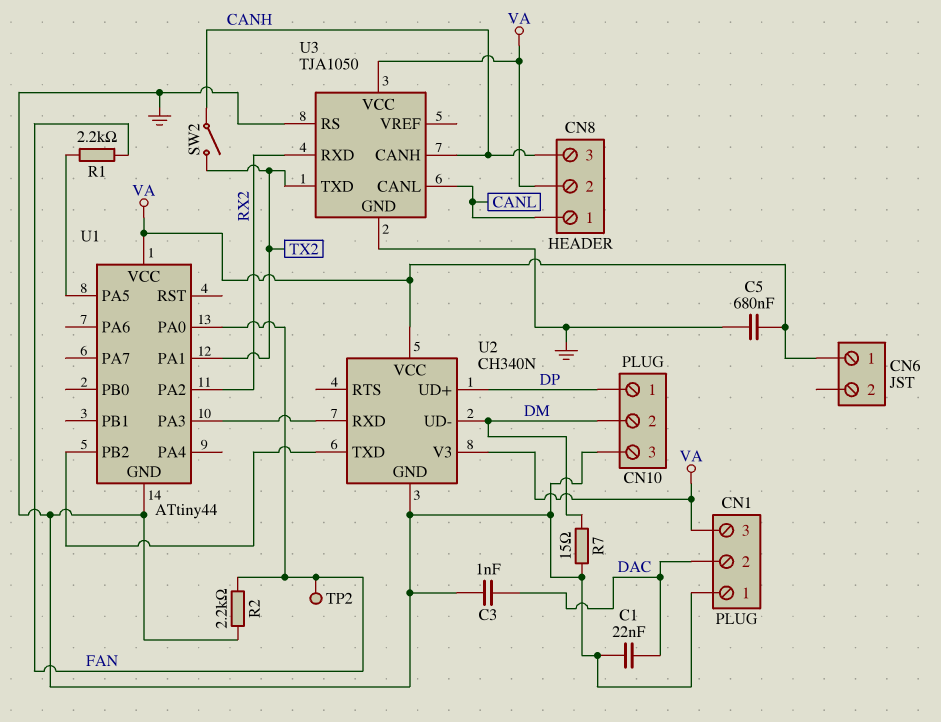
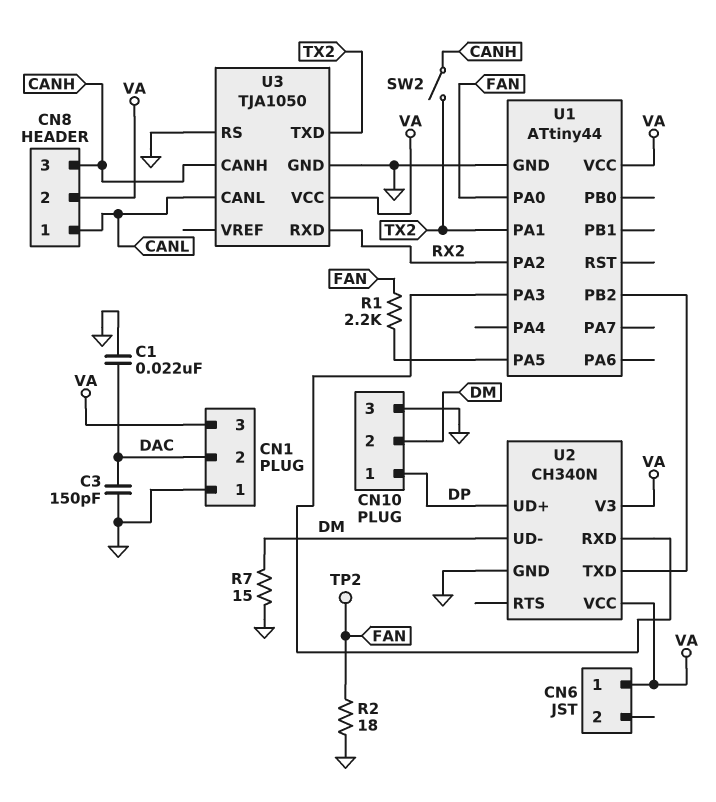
C3: 1nF (DAC, GND) -> 150pF (DAC, GND)
C5: 680nF (GND, VA) -> none
R2: 2.2k (FAN, GND) -> 18 (FAN, GND)

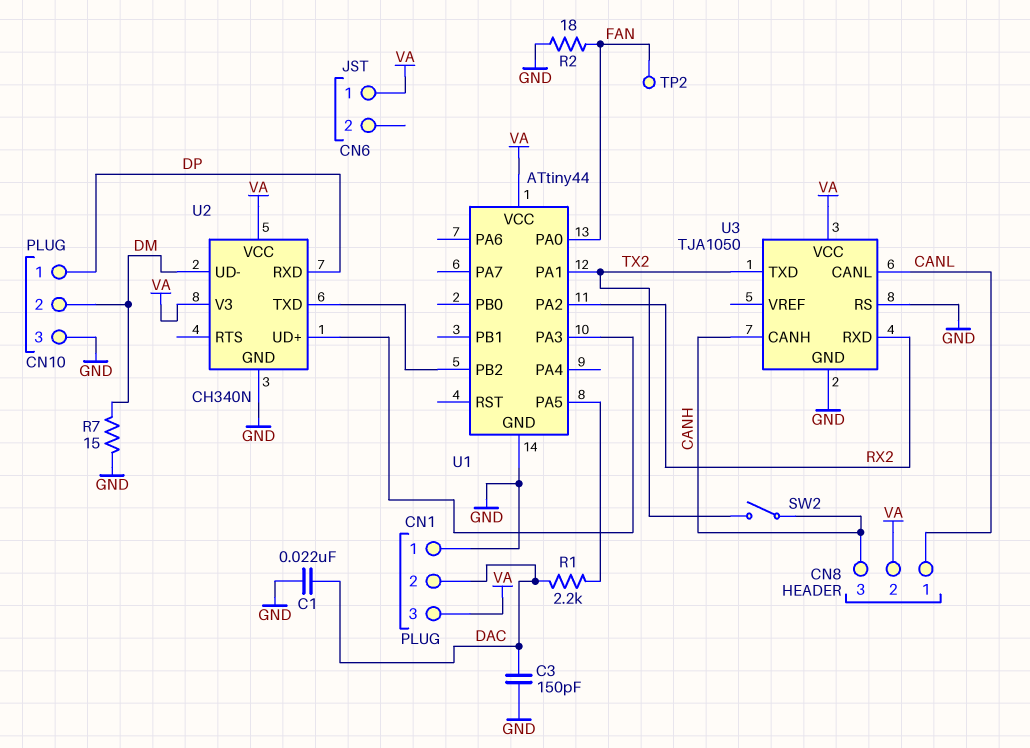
R1: 2.2k (FAN, U1/PA5) -> 2.2k (DAC, U1/PA5)
U2 pin RXD: U1/PA3 -> DP
U2 pin UD+: DP -> U1/PA3

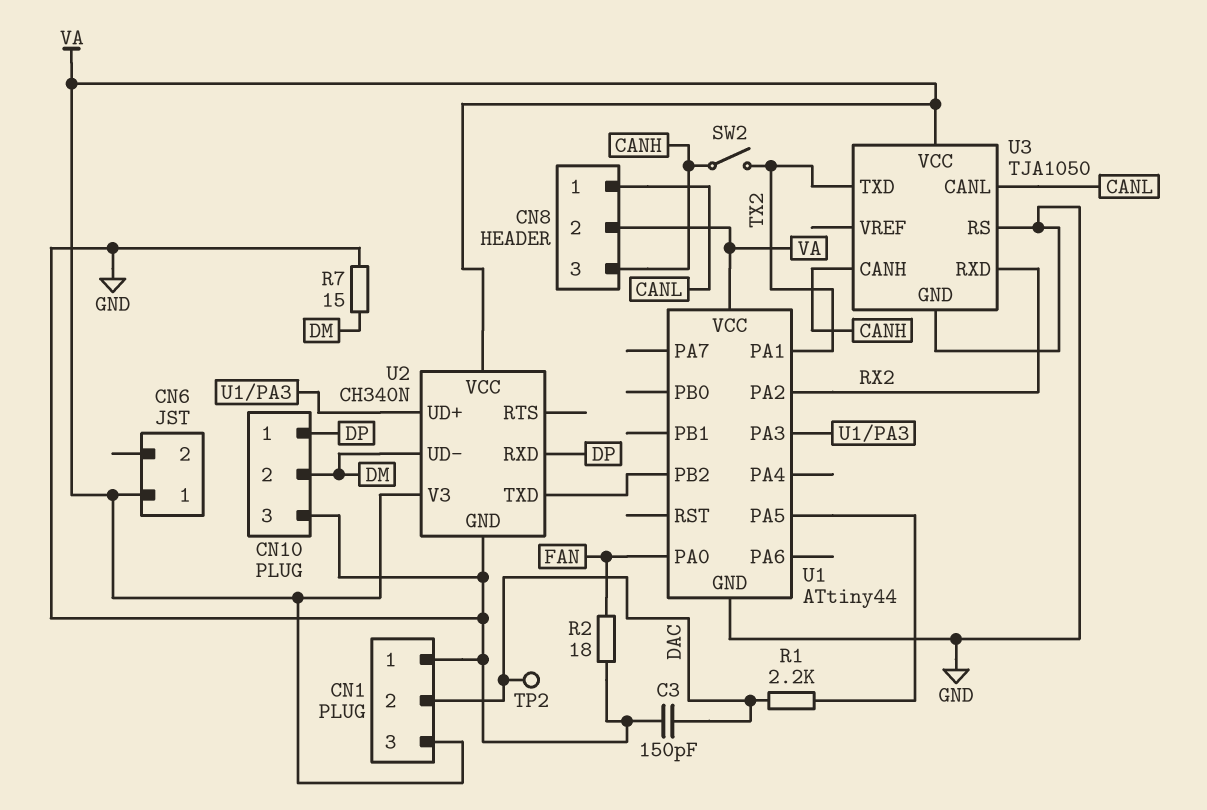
C1: 22nF (DAC, GND) -> none
TP2: test point (FAN) -> test point (DAC)

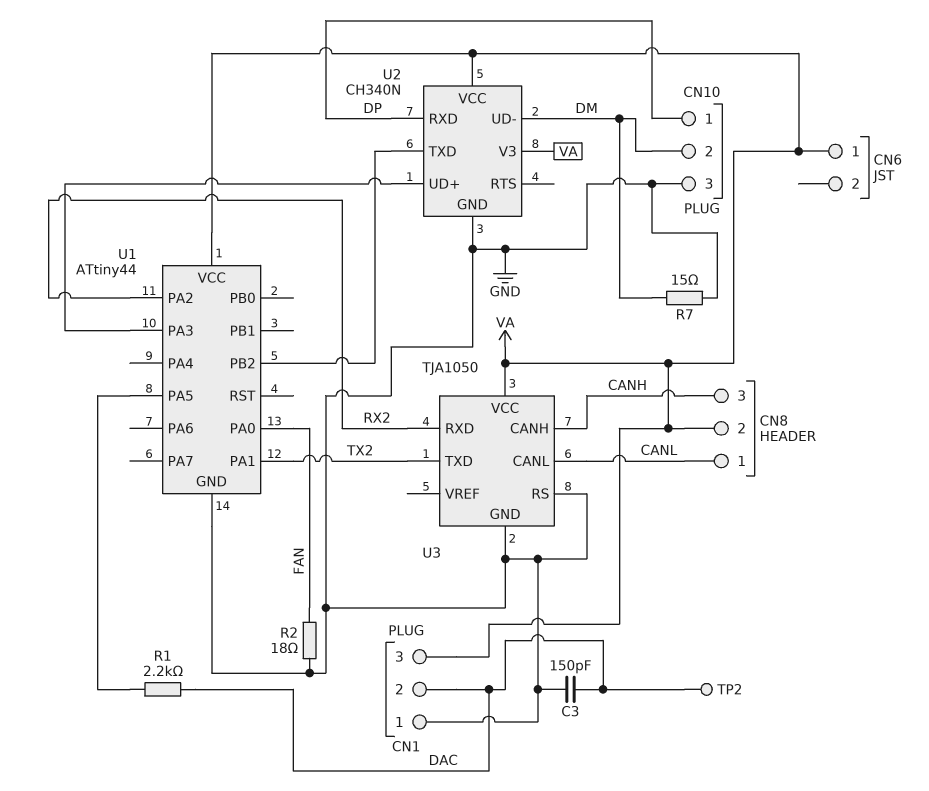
SW2: switch (CANH, TX2) -> none

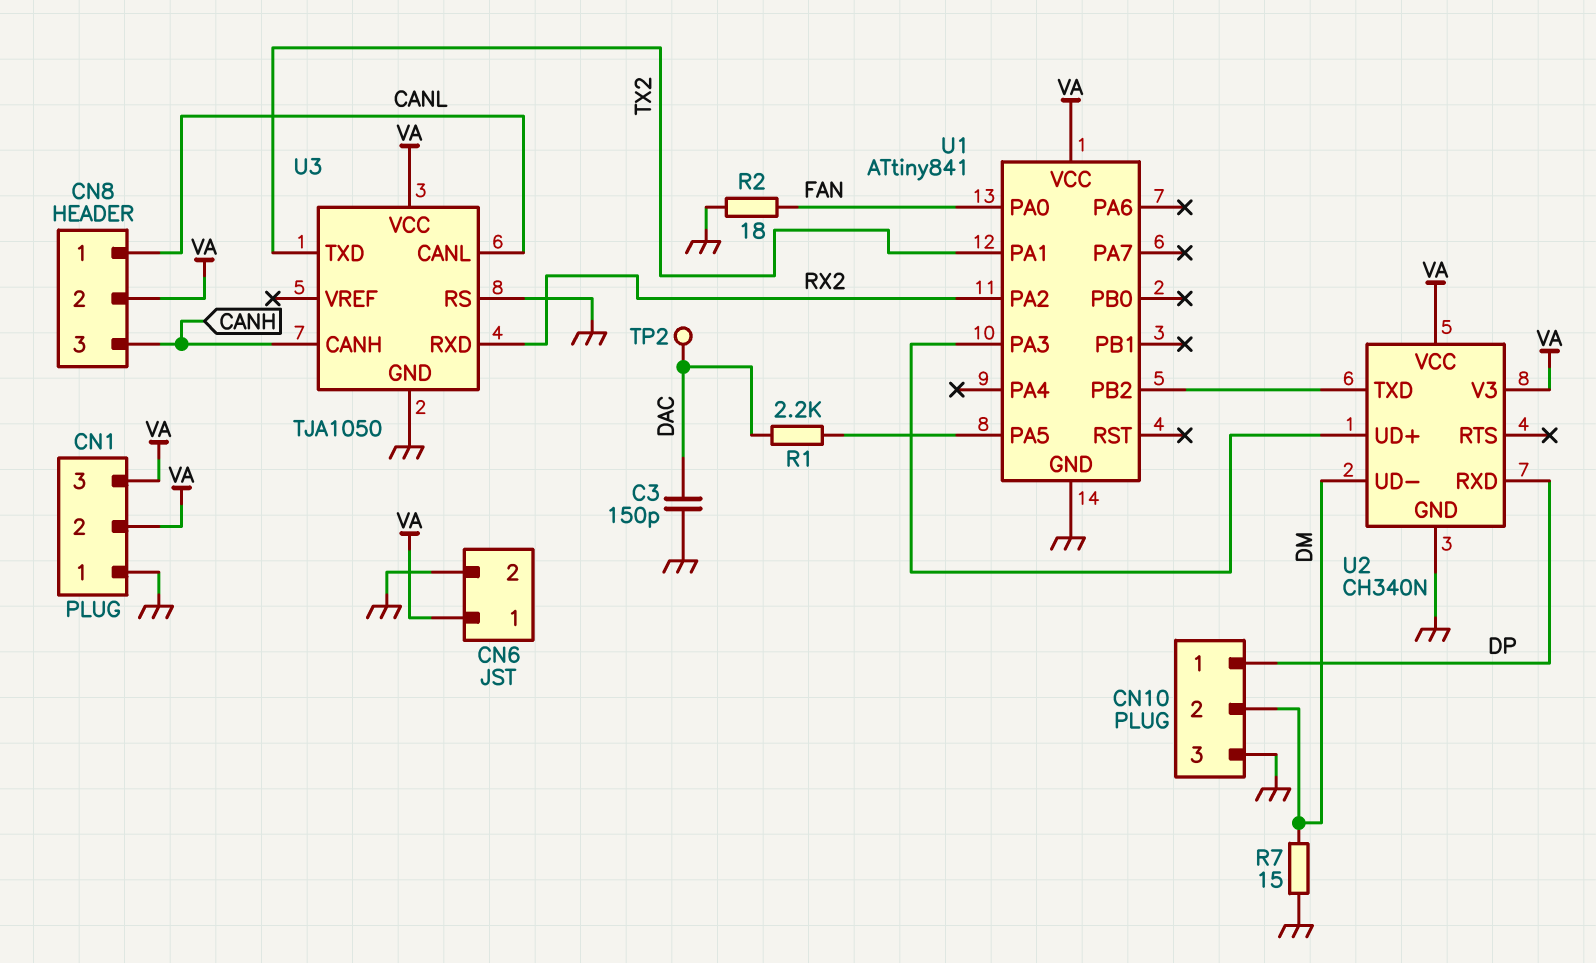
CN1 pin 2: DAC -> VA
CN6 pin 2: none -> GND
U1: ATtiny44 -> ATtiny841

